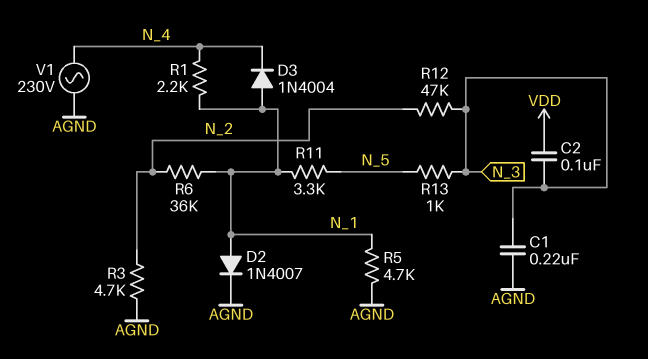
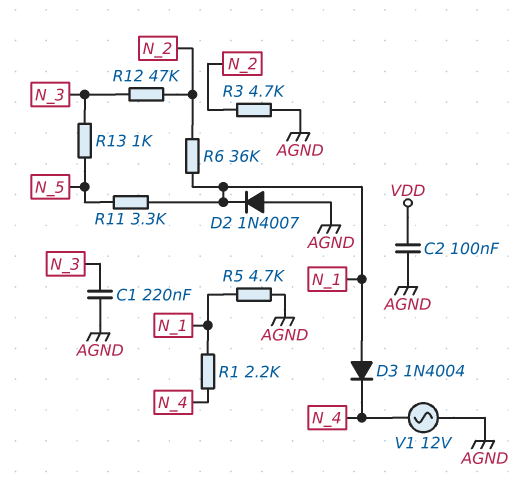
C2: 100nF (N_3, VDD) -> 100nF (AGND, VDD)
D2: diode 1N4007 (A N_1, K AGND) -> diode 1N4007 (A AGND, K N_1)
V1: AC 230V (AGND, N_4) -> AC 12V (AGND, N_4)

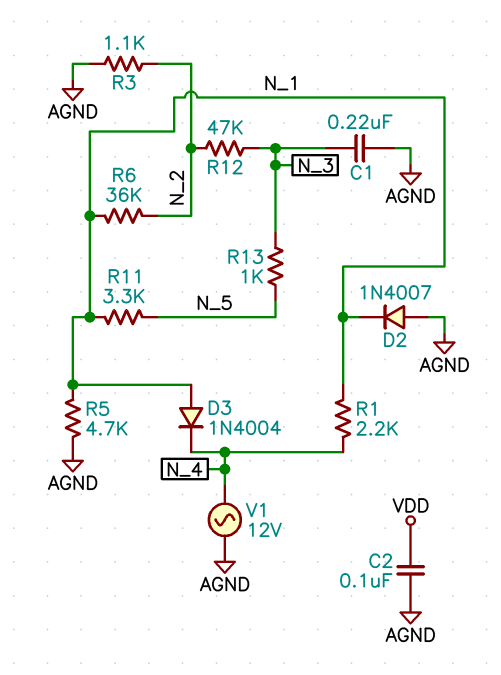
R3: 4.7k (AGND, N_2) -> 1.1k (AGND, N_2)

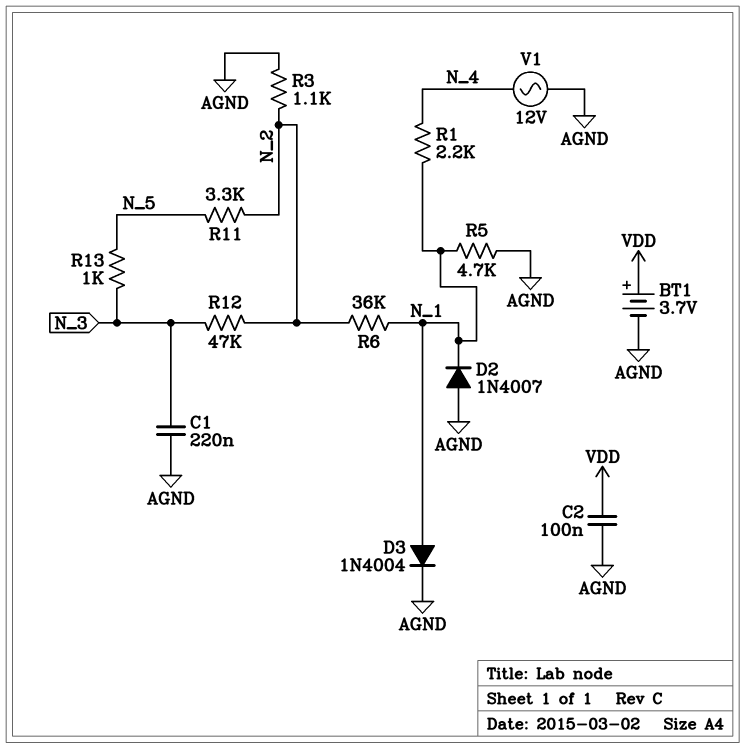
BT1: none -> 3.7V (plus VDD, minus AGND)
D3: diode 1N4004 (A N_1, K N_4) -> diode 1N4004 (A N_1, K AGND)
R11: 3.3k (N_1, N_5) -> 3.3k (N_2, N_5)

